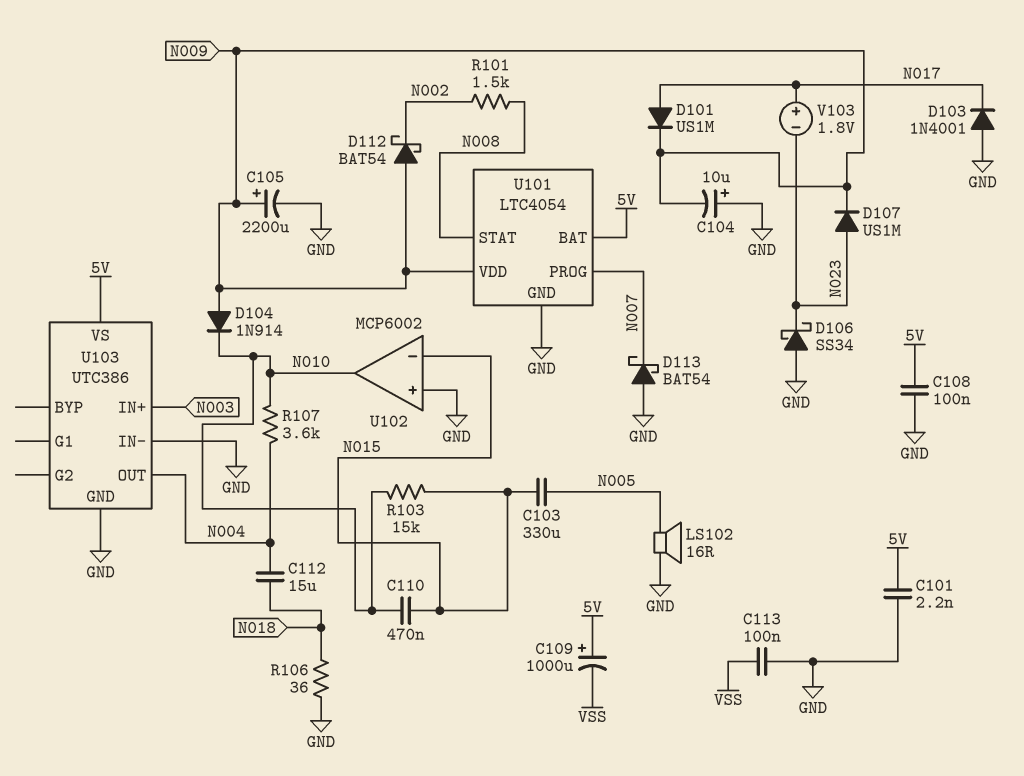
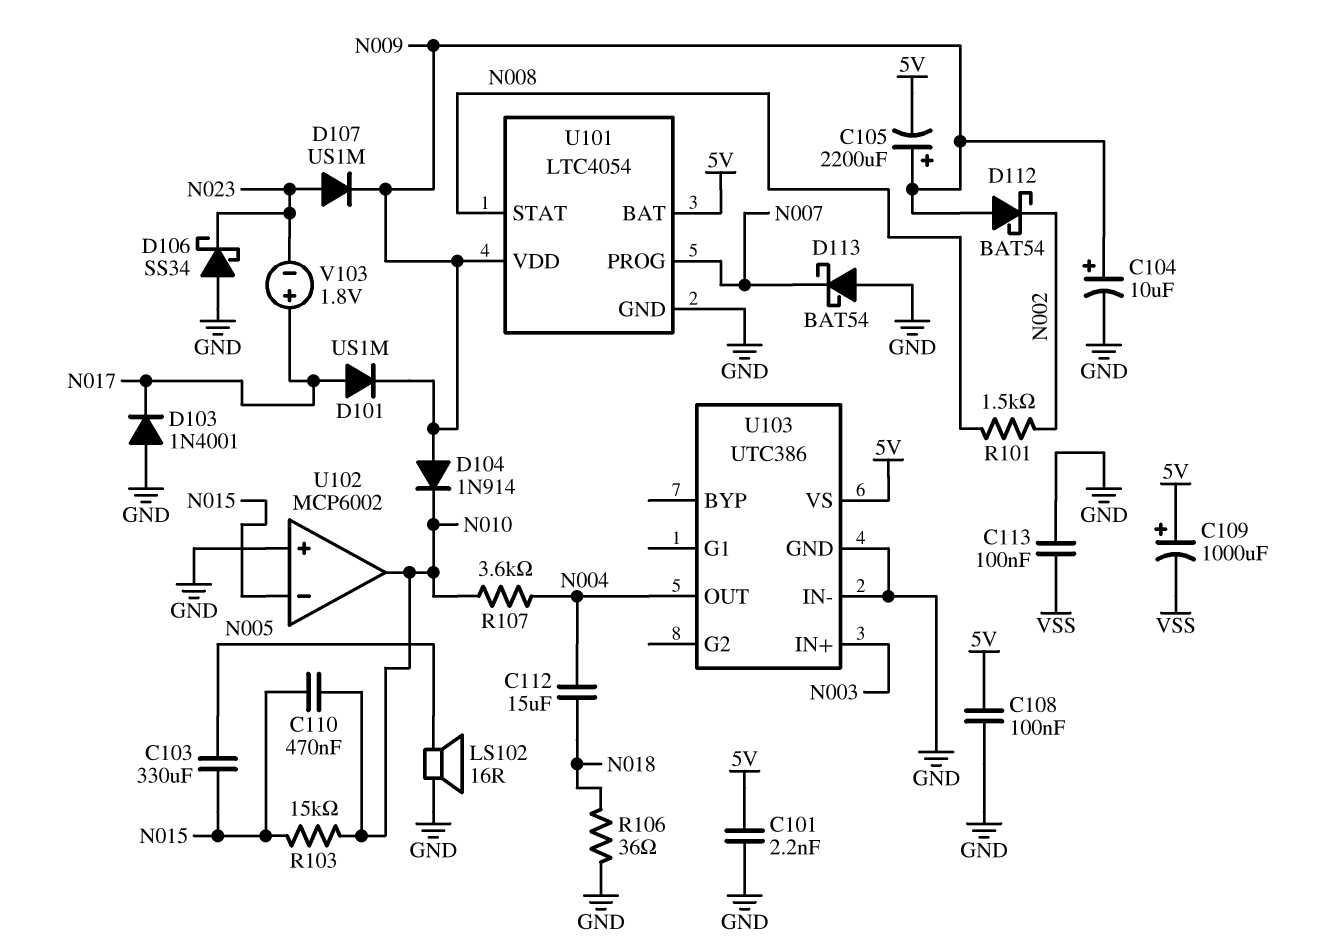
C104: 10uF (plus GND, minus N009) -> 10uF (plus N009, minus GND)
C105: 2200uF (plus N009, minus GND) -> 2200uF (plus N009, minus 5V)

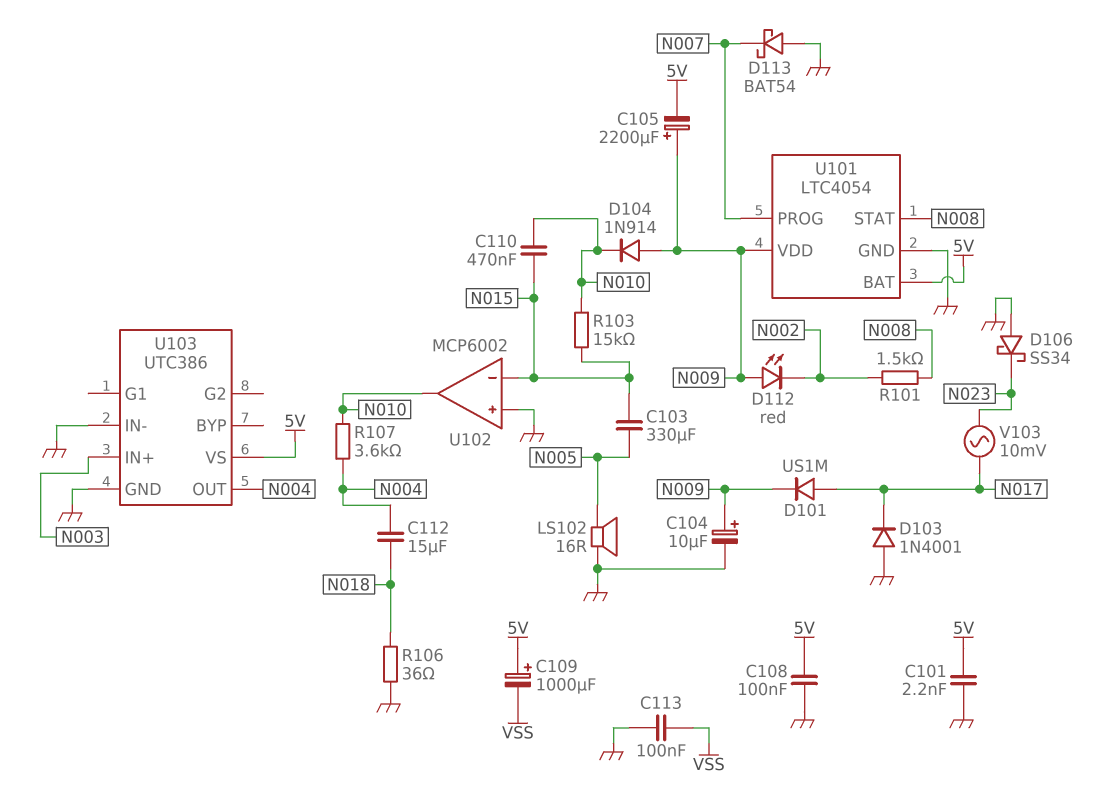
D107: diode US1M (A N023, K N009) -> none
D112: schottky BAT54 (A N009, K N002) -> LED red (A N009, K N002)
V103: 1.8V (plus N017, minus N023) -> AC 10mV (N017, N023)

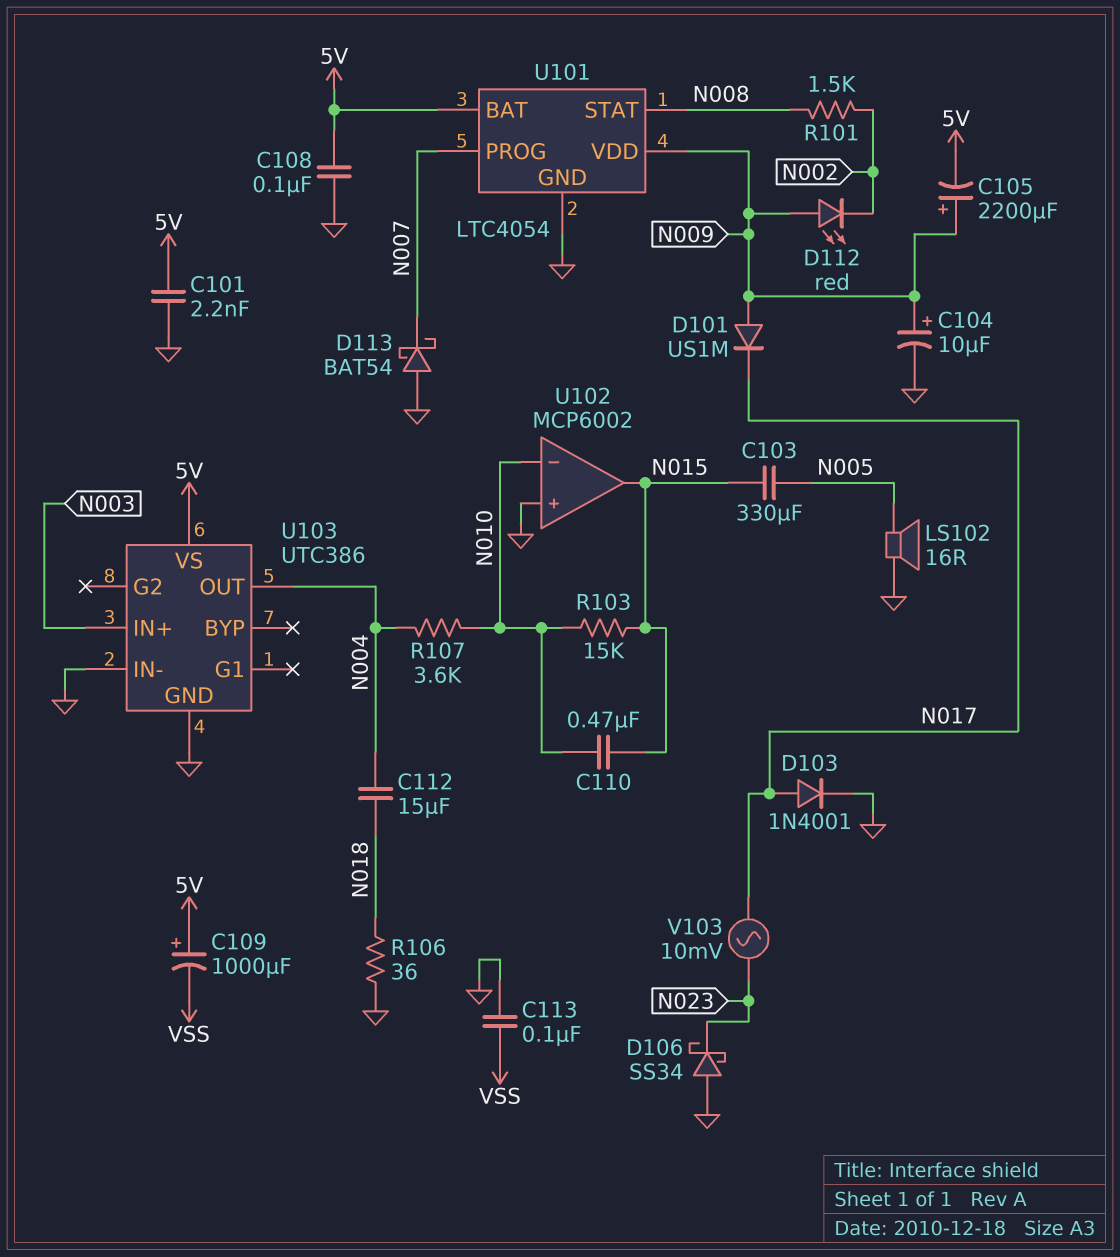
D101: diode US1M (A N017, K N009) -> diode US1M (A N009, K N017)
D103: diode 1N4001 (A GND, K N017) -> diode 1N4001 (A N017, K GND)
D104: diode 1N914 (A N009, K N010) -> none
U102 pin in-: N015 -> N010
U102 pin out: N010 -> N015

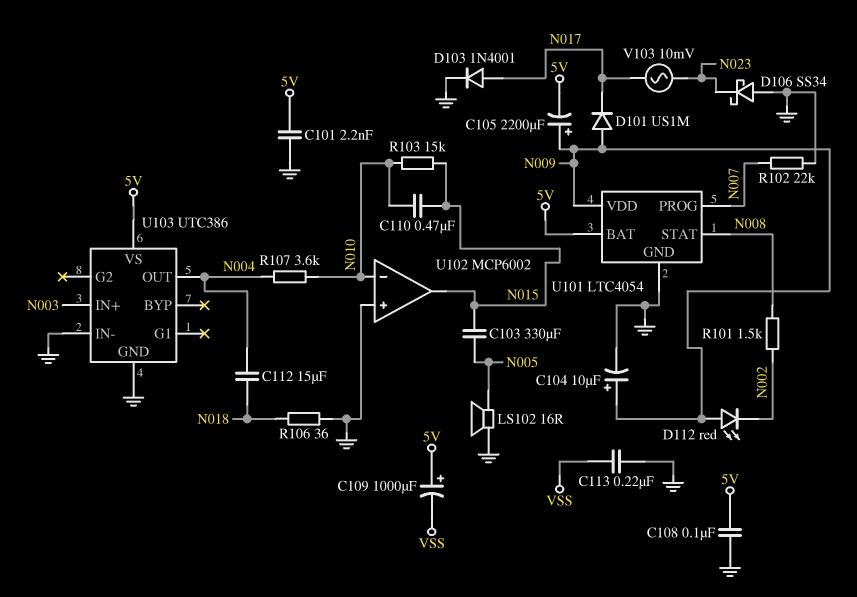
C113: 100nF (GND, VSS) -> 220nF (GND, VSS)
D113: schottky BAT54 (A GND, K N007) -> none
R102: none -> 22k (GND, N007)

